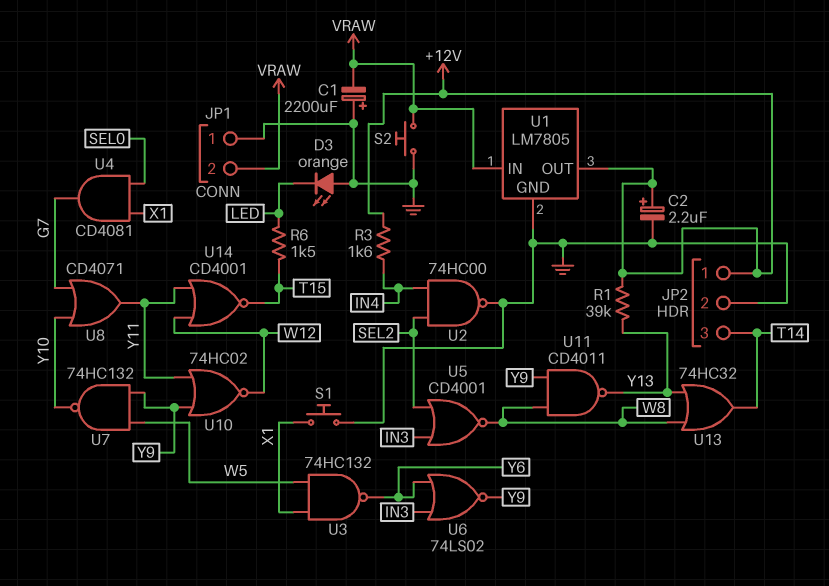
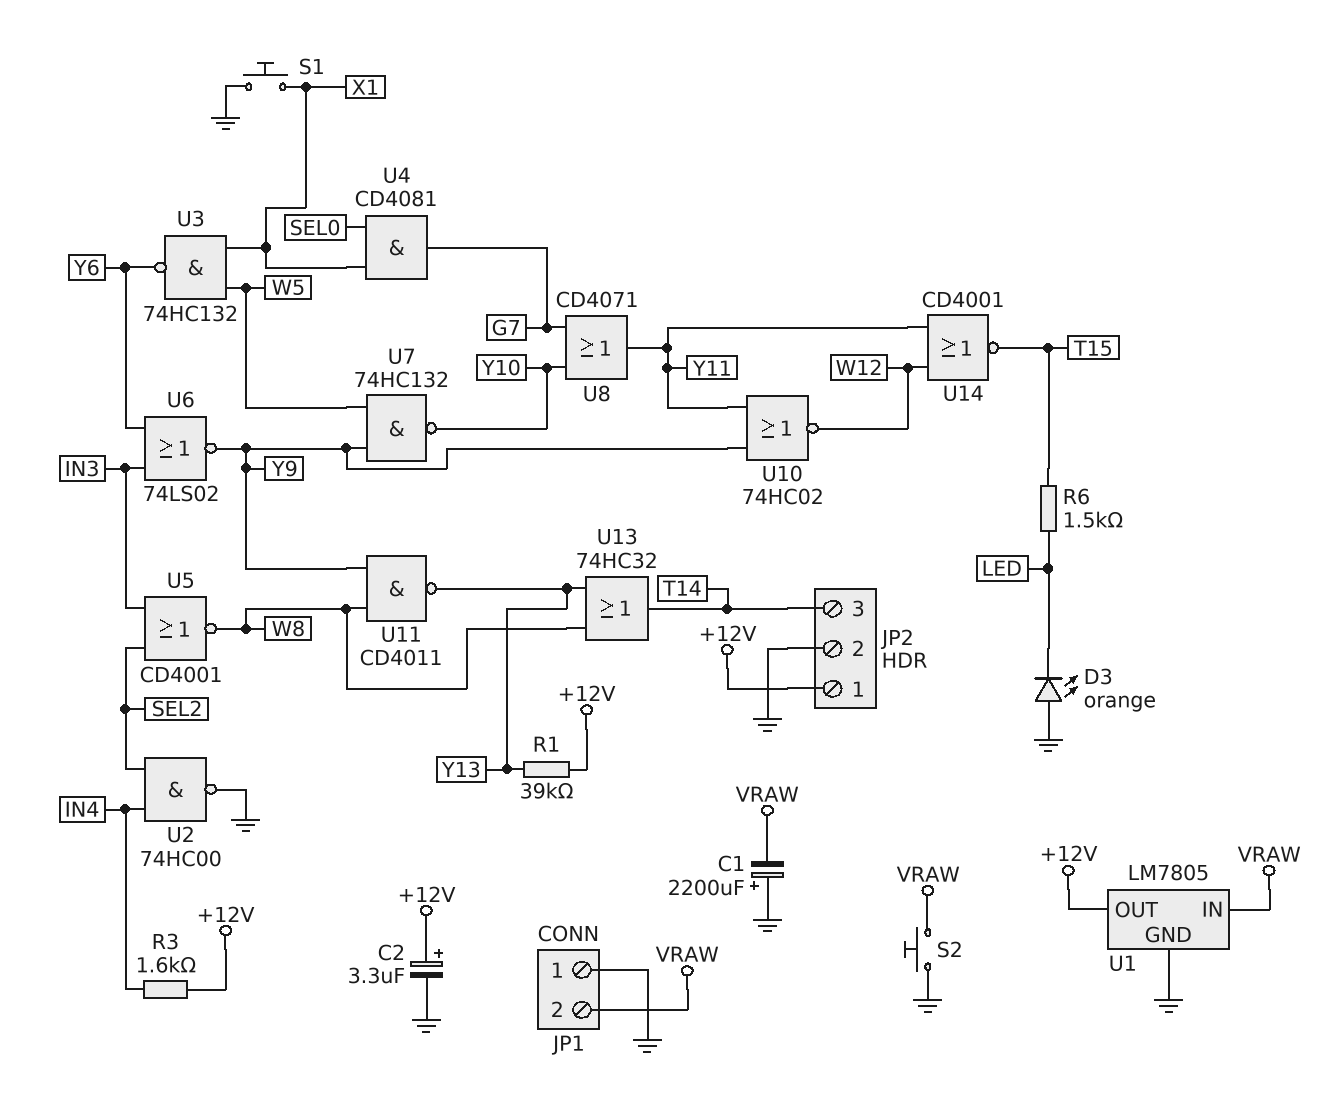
C2: 2.2uF (plus +12V, minus GND) -> 3.3uF (plus +12V, minus GND)

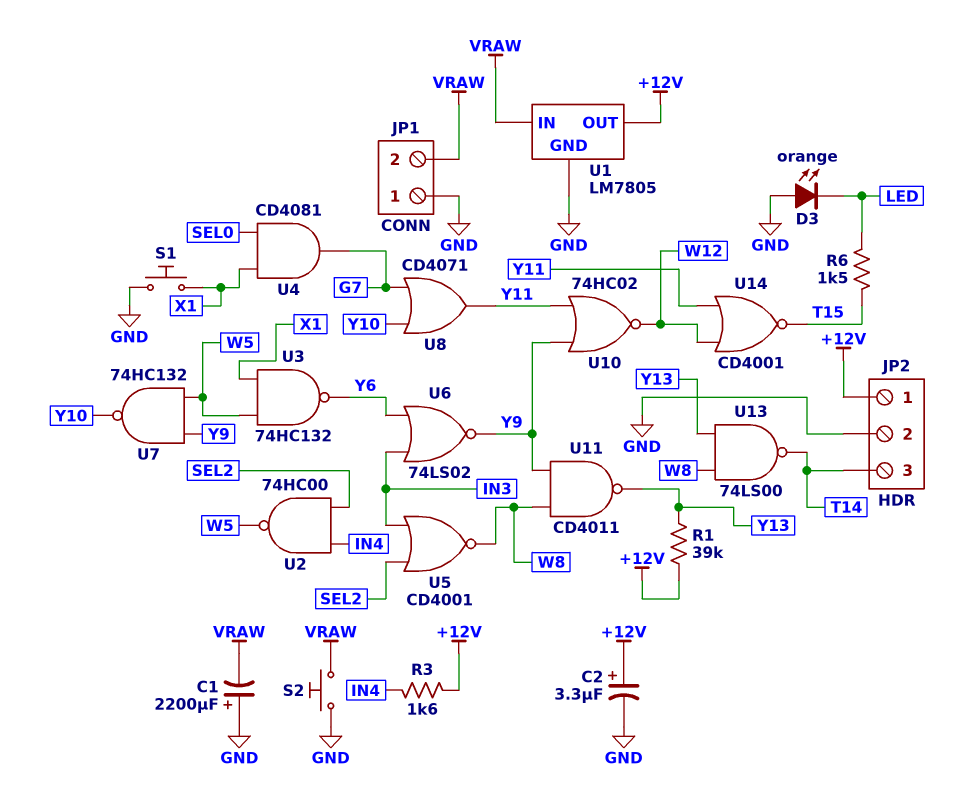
U2: NAND 74HC00 (in IN4, in SEL2, out GND) -> NAND 74HC00 (in IN4, in SEL2, out W5)
U13: OR 74HC32 (in W8, in Y13, out T14) -> NAND 74LS00 (in W8, in Y13, out T14)

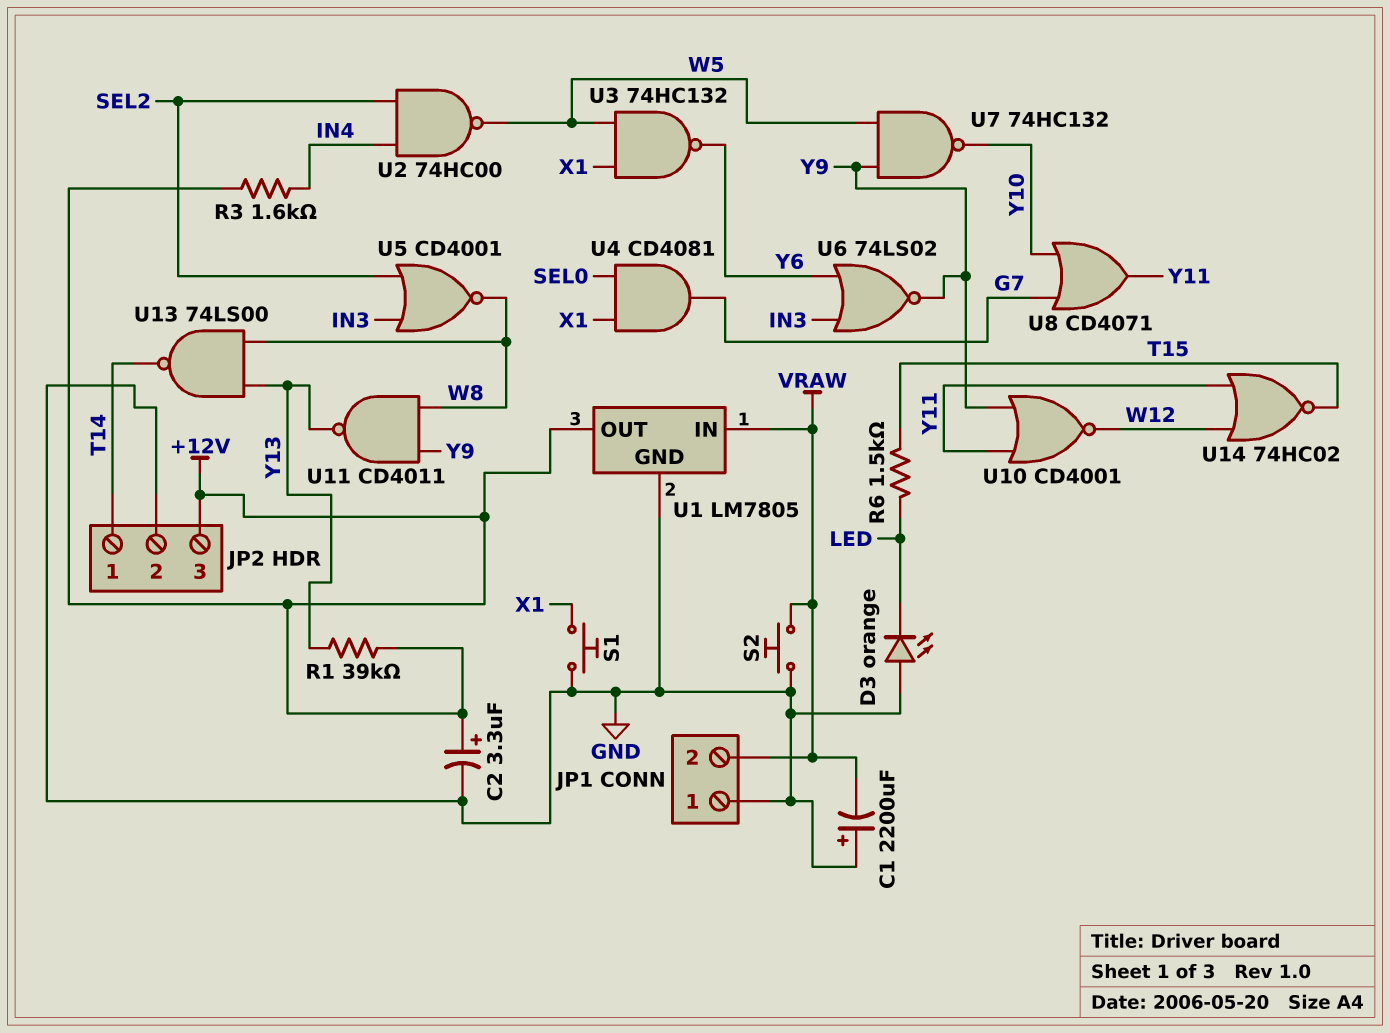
JP2 pin 1: +12V -> T14
JP2 pin 3: T14 -> +12V
U10: NOR 74HC02 (in Y9, in Y11, out W12) -> NOR CD4001 (in Y9, in Y11, out W12)
U14: NOR CD4001 (in W12, in Y11, out T15) -> NOR 74HC02 (in W12, in Y11, out T15)

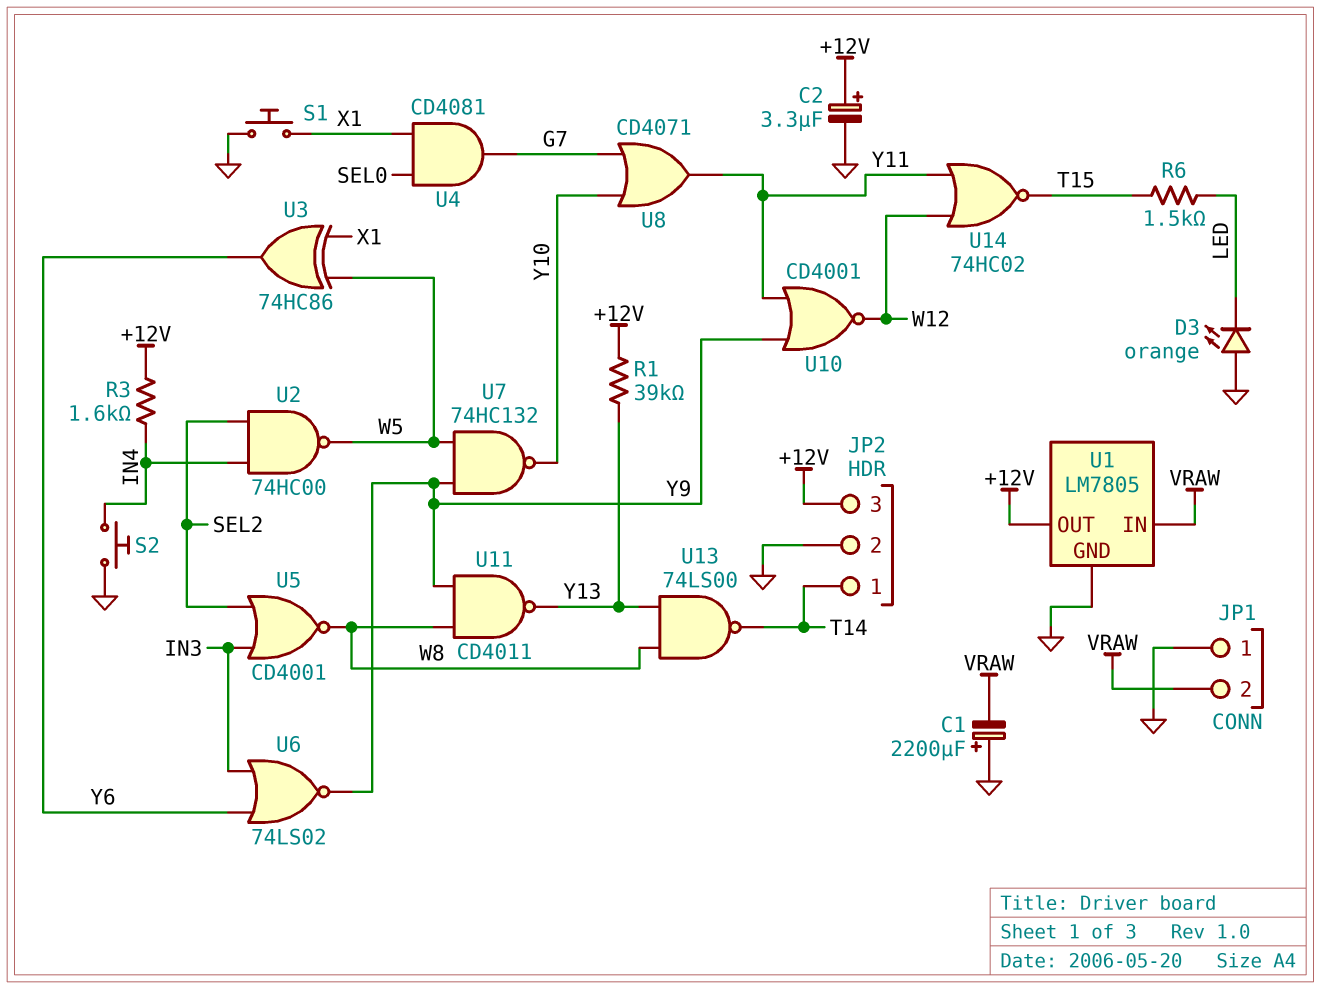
S2: button (GND, VRAW) -> button (GND, IN4)
U3: NAND 74HC132 (in W5, in X1, out Y6) -> XOR 74HC86 (in W5, in X1, out Y6)

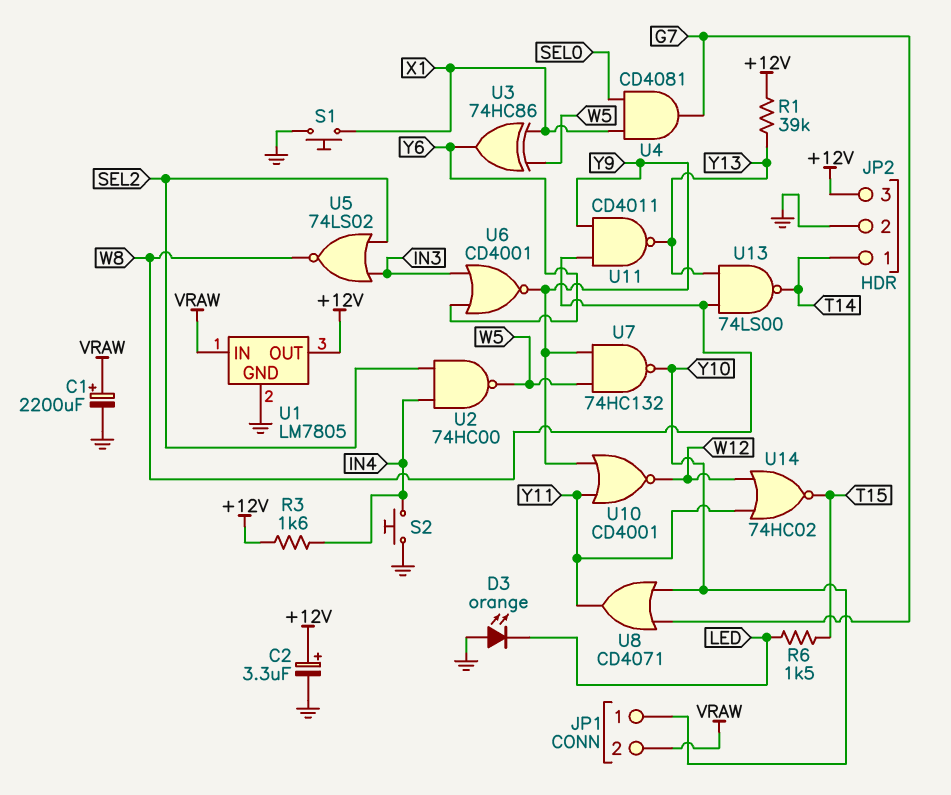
C1: 2200uF (plus GND, minus VRAW) -> 2200uF (plus VRAW, minus GND)
JP1 pin 1: GND -> Y10
U5: NOR CD4001 (in IN3, in SEL2, out W8) -> NOR 74LS02 (in IN3, in SEL2, out W8)
U6: NOR 74LS02 (in IN3, in Y6, out Y9) -> NOR CD4001 (in IN3, in Y6, out Y9)

